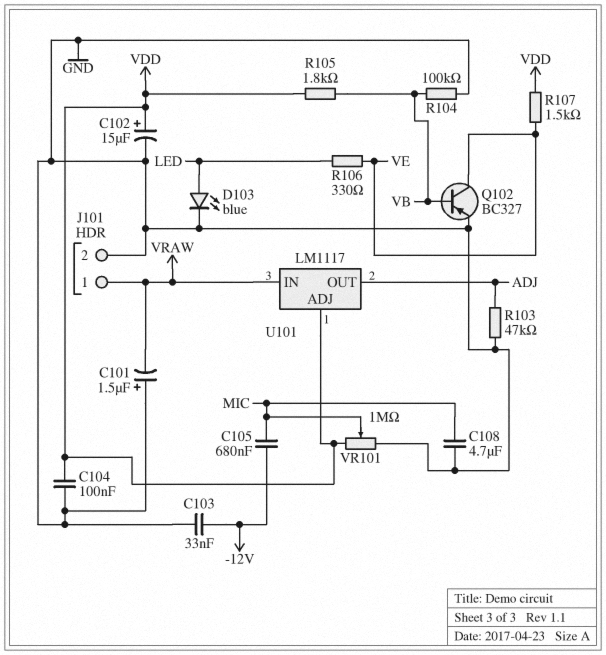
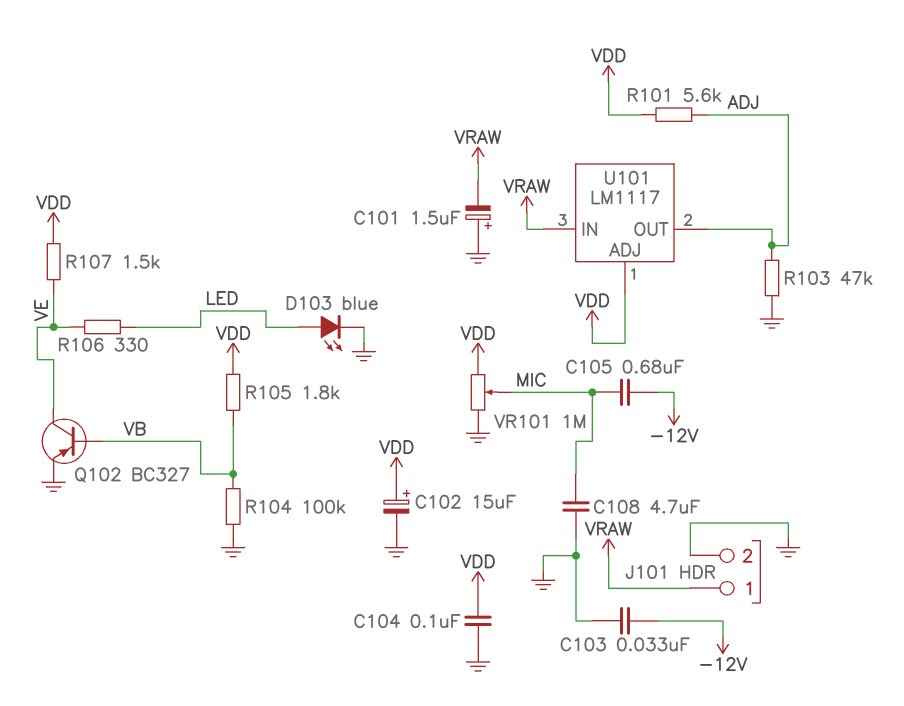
R101: none -> 5.6k (ADJ, VDD)

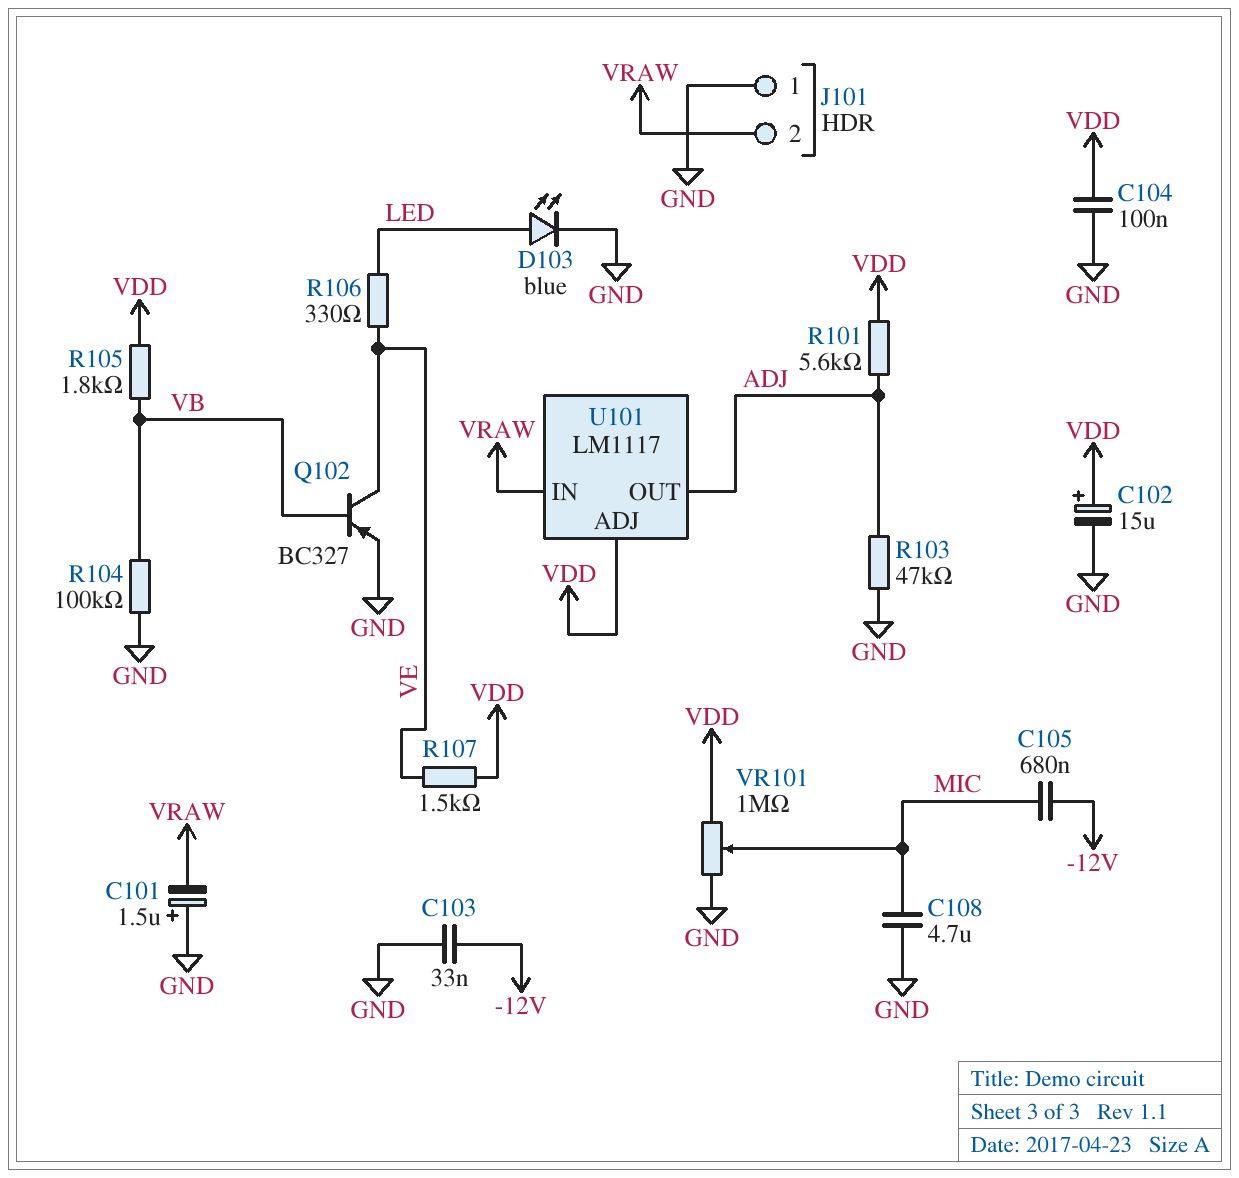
J101 pin 1: VRAW -> GND
J101 pin 2: GND -> VRAW

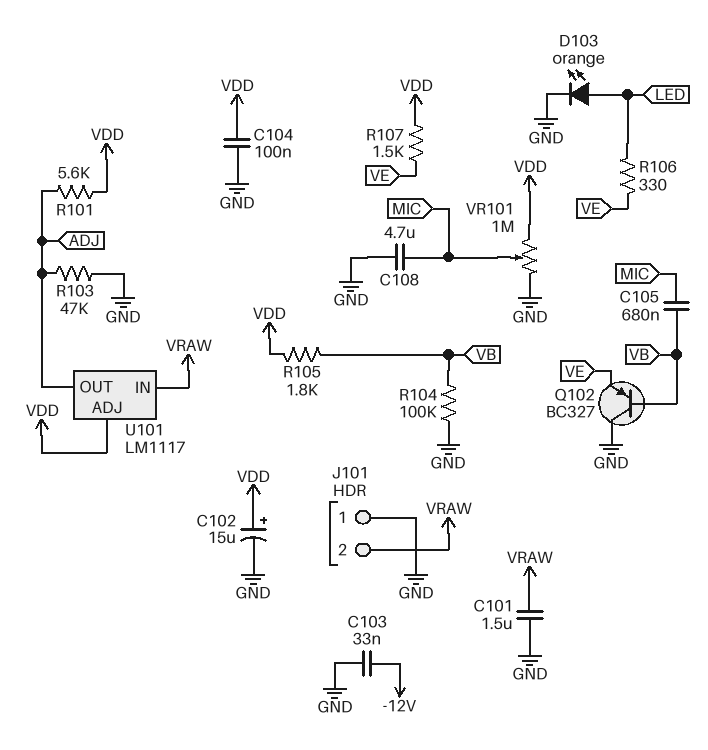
C101: 1.5uF (plus GND, minus VRAW) -> 1.5uF (GND, VRAW)
C105: 680nF (-12V, MIC) -> 680nF (MIC, VB)
D103: LED blue (A LED, K GND) -> LED orange (A LED, K GND)
Q102: PNP BC327 (B VB, C VE, E GND) -> PNP BC327 (B VB, C GND, E VE)

